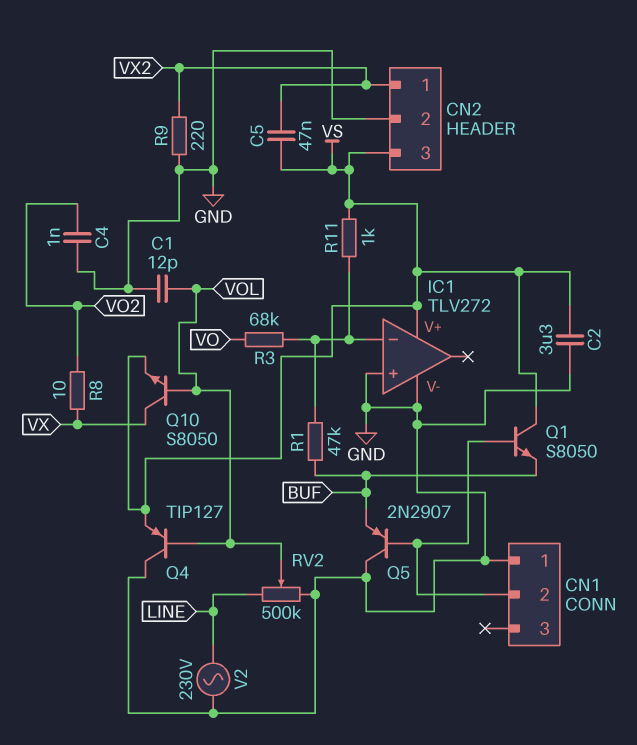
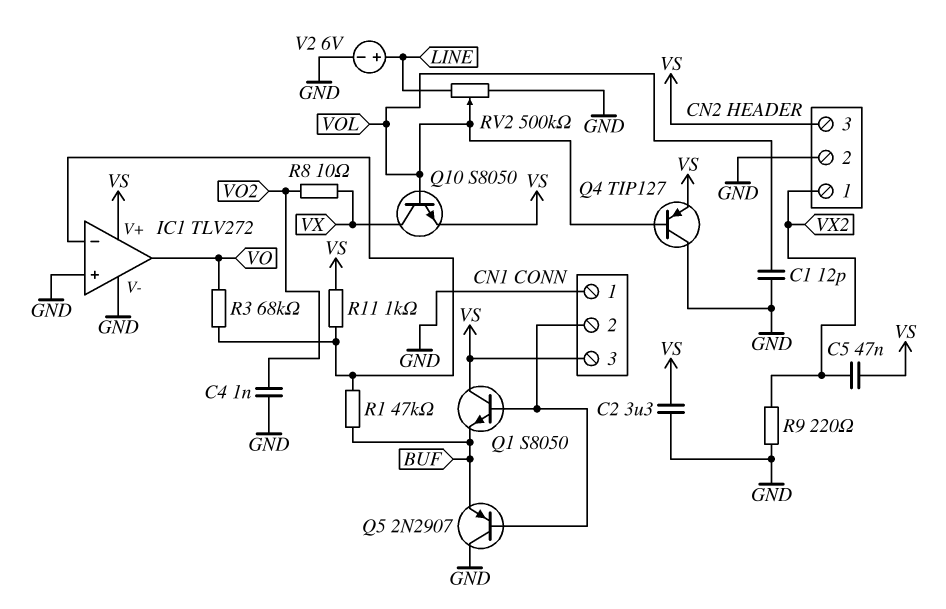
CN1 pin 3: none -> VS
IC1 pin out: none -> VO
V2: AC 230V (GND, LINE) -> 6V (plus LINE, minus GND)

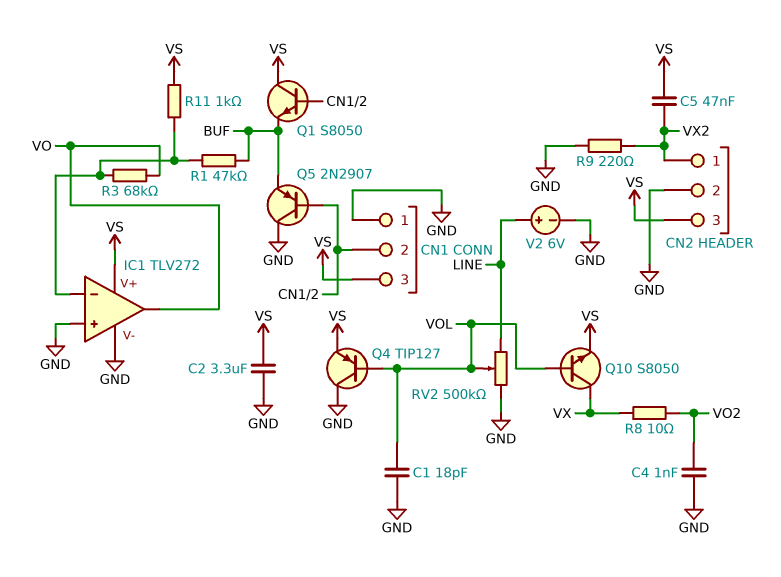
C1: 12pF (GND, VOL) -> 18pF (GND, VOL)

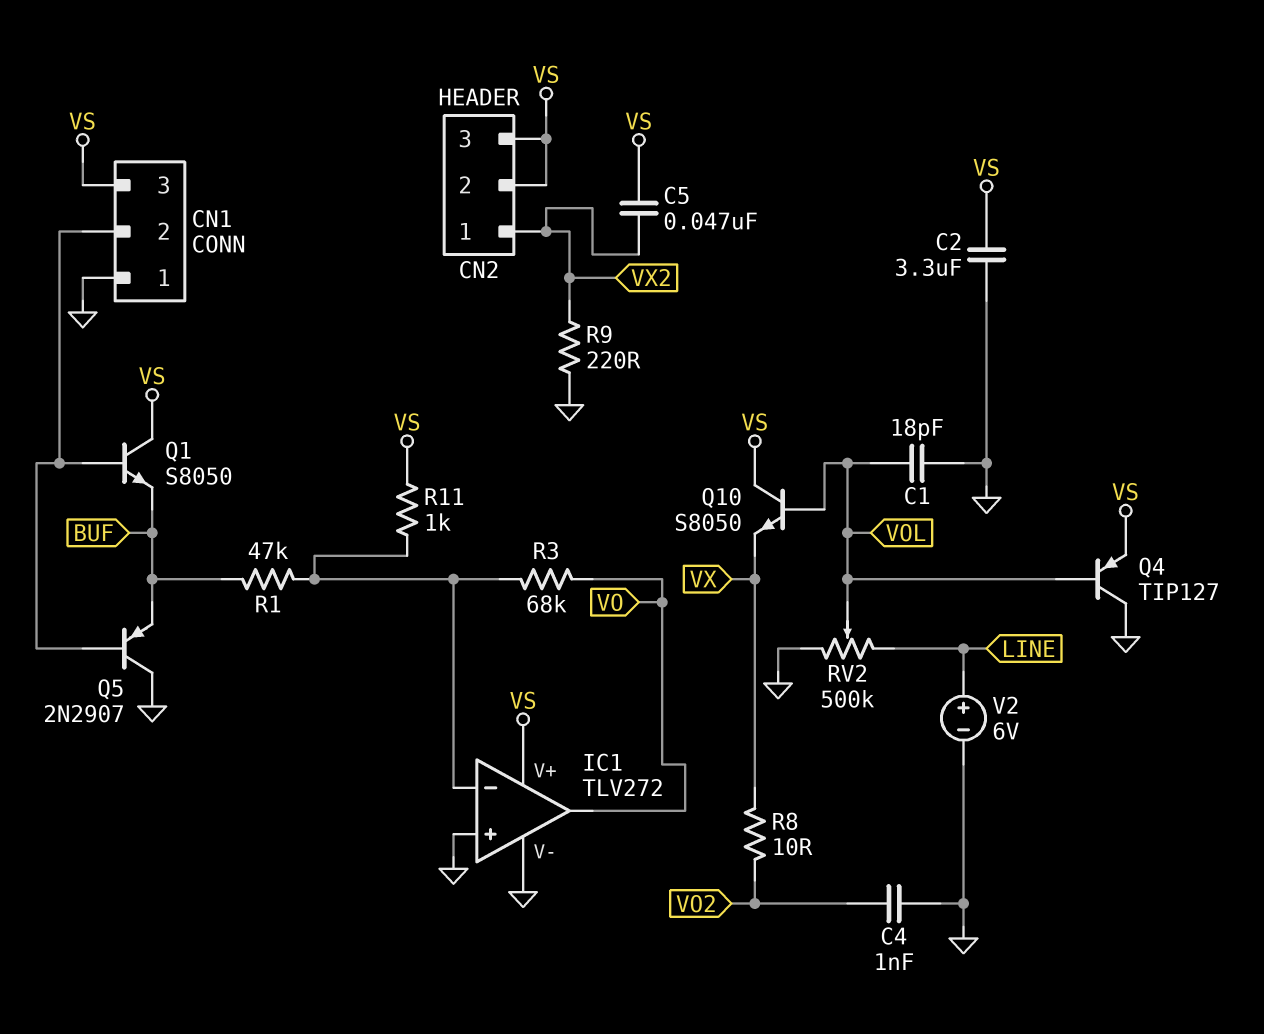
CN2 pin 2: GND -> VS
Q10: NPN S8050 (B VOL, C VX, E VS) -> NPN S8050 (B VOL, C VS, E VX)

